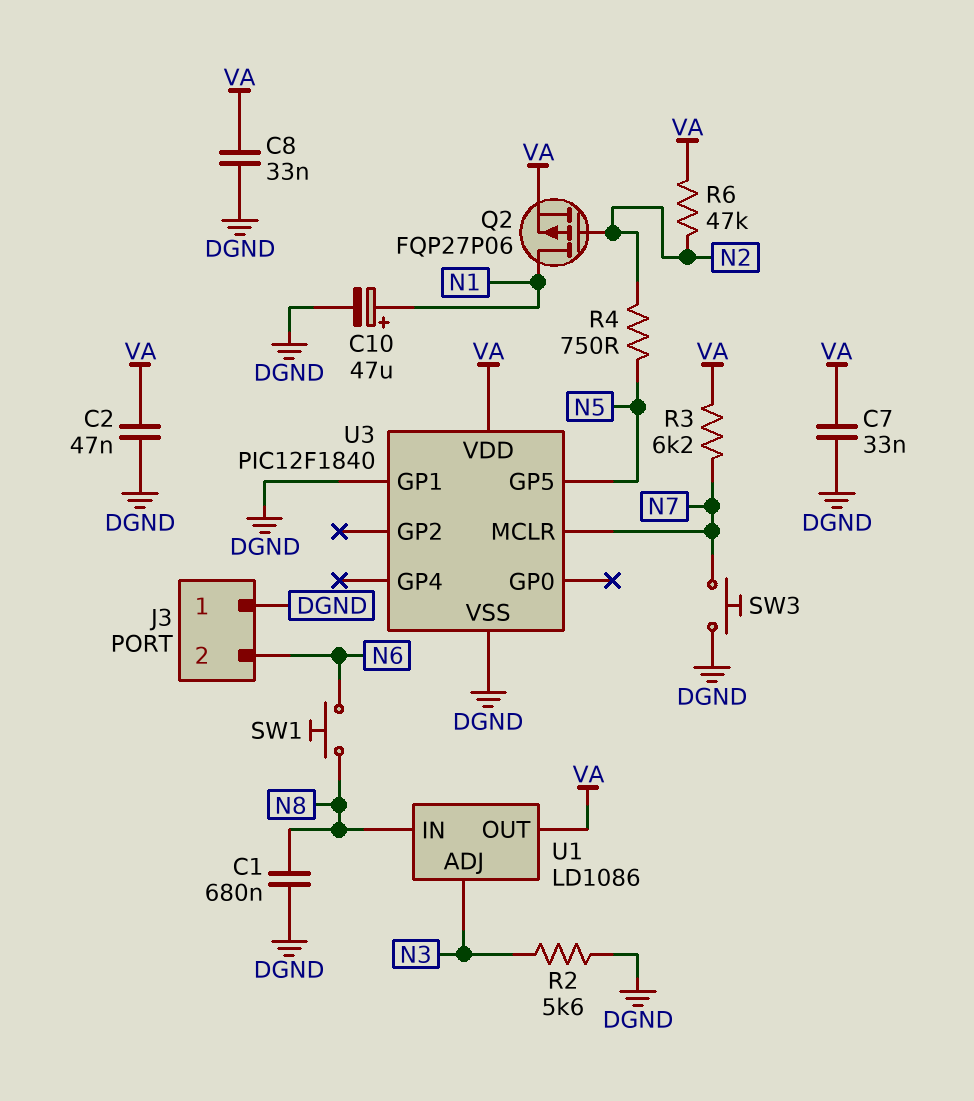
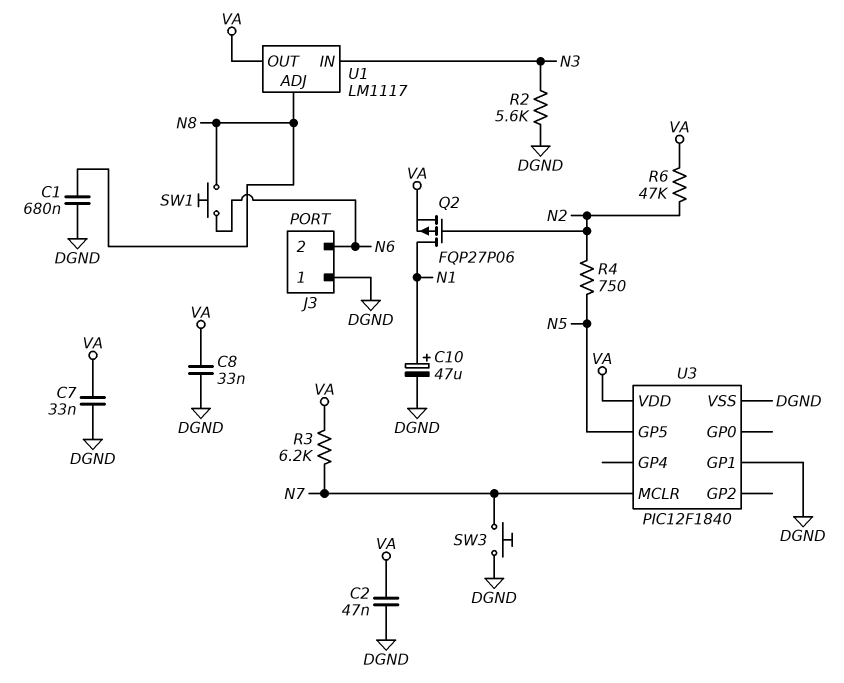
U1: LD1086 -> LM1117
U1 pin ADJ: N3 -> N8
U1 pin IN: N8 -> N3

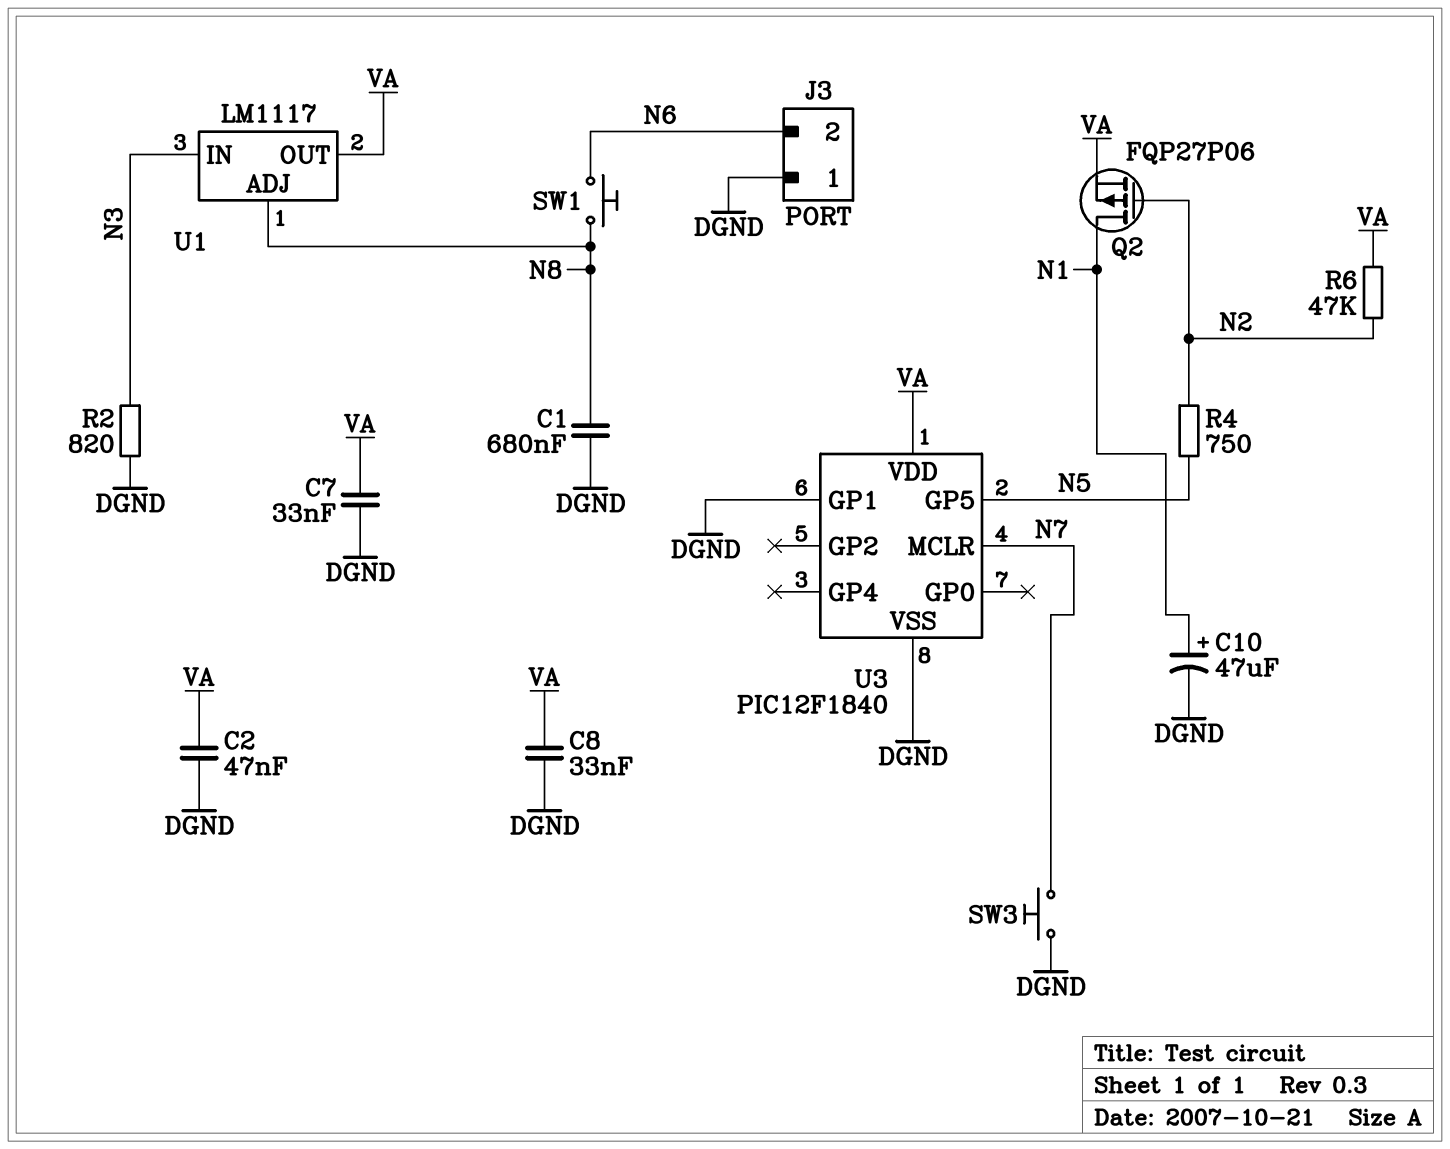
R2: 5.6k (DGND, N3) -> 820 (DGND, N3)
R3: 6.2k (N7, VA) -> none

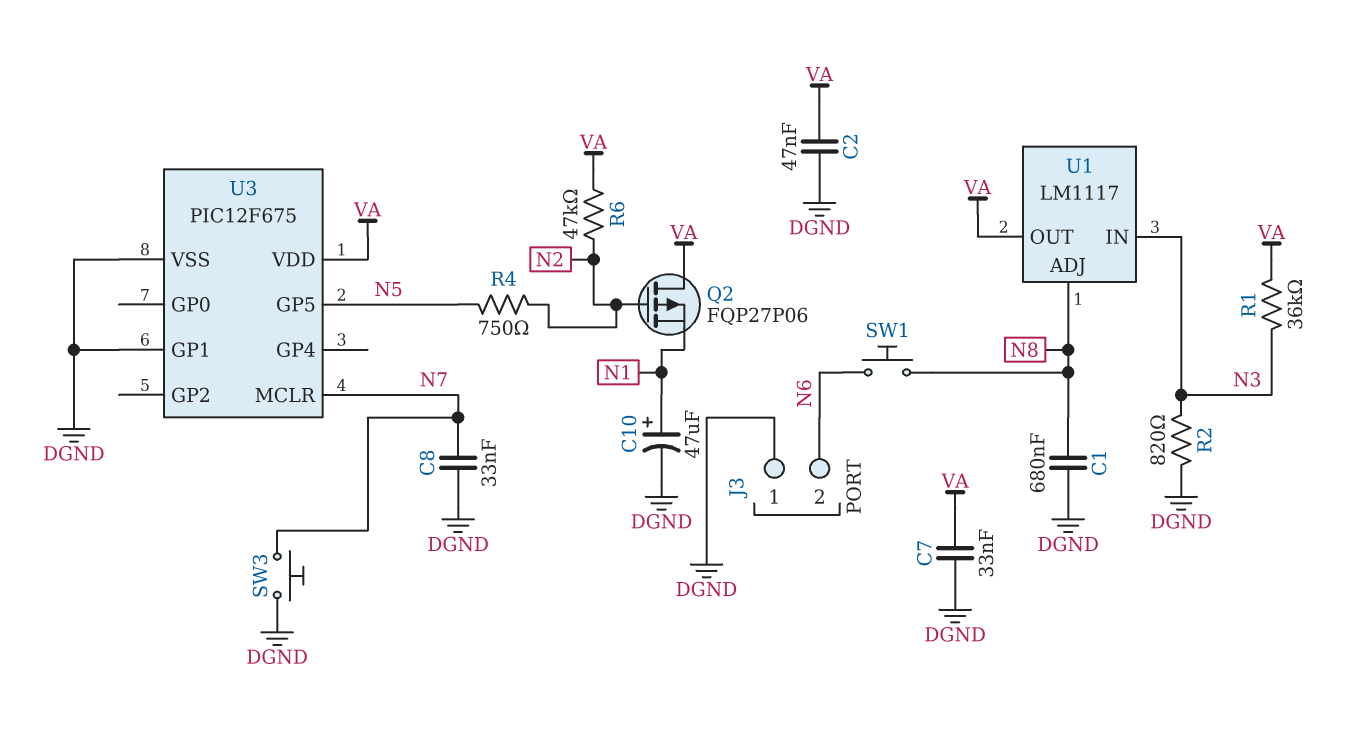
C8: 33nF (DGND, VA) -> 33nF (DGND, N7)
Q2: PMOS FQP27P06 (G N2, D N1, S VA) -> PMOS FQP27P06 (G N2, D VA, S N1)
R1: none -> 36k (N3, VA)
U3: PIC12F1840 -> PIC12F675

